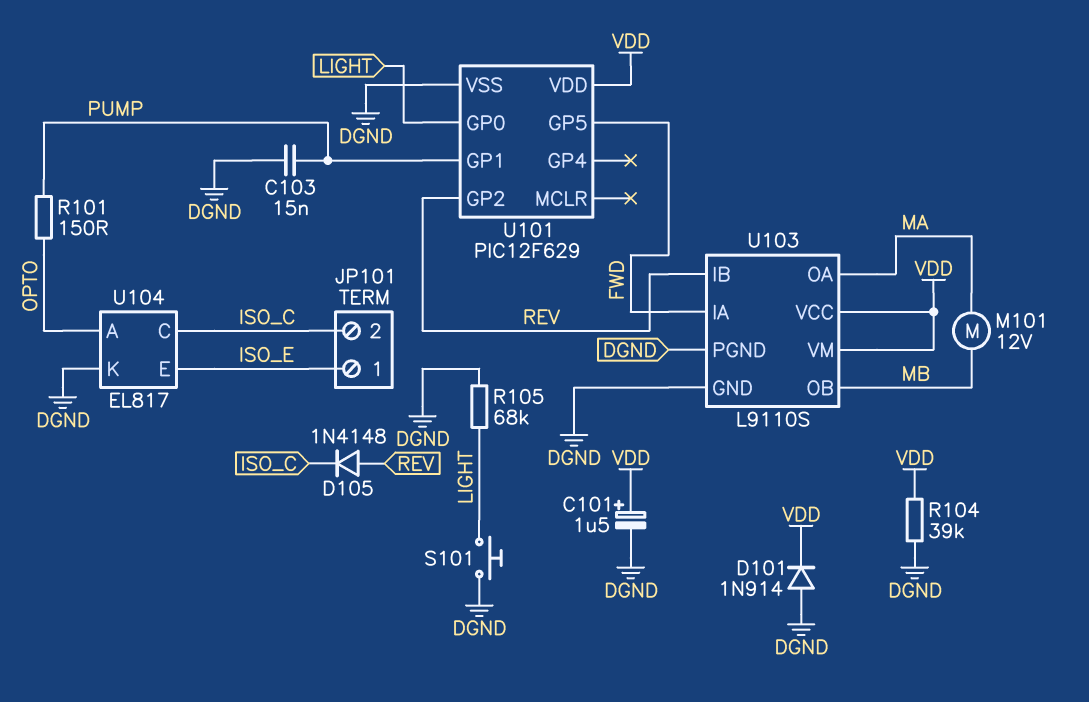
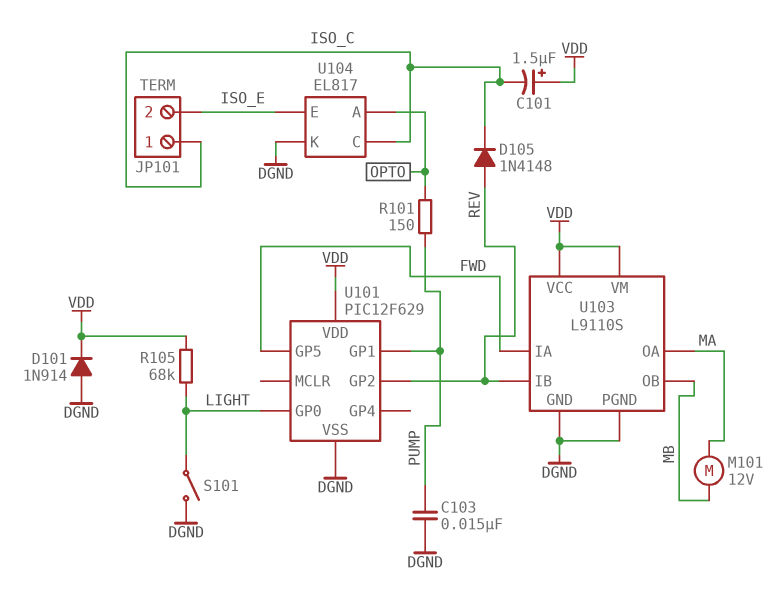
C101: 1.5uF (plus VDD, minus DGND) -> 1.5uF (plus VDD, minus ISO_C)
JP101 pin 1: ISO_E -> ISO_C
JP101 pin 2: ISO_C -> ISO_E
R104: 39k (DGND, VDD) -> none
R105: 68k (DGND, LIGHT) -> 68k (LIGHT, VDD)
S101: button (DGND, LIGHT) -> switch (DGND, LIGHT)

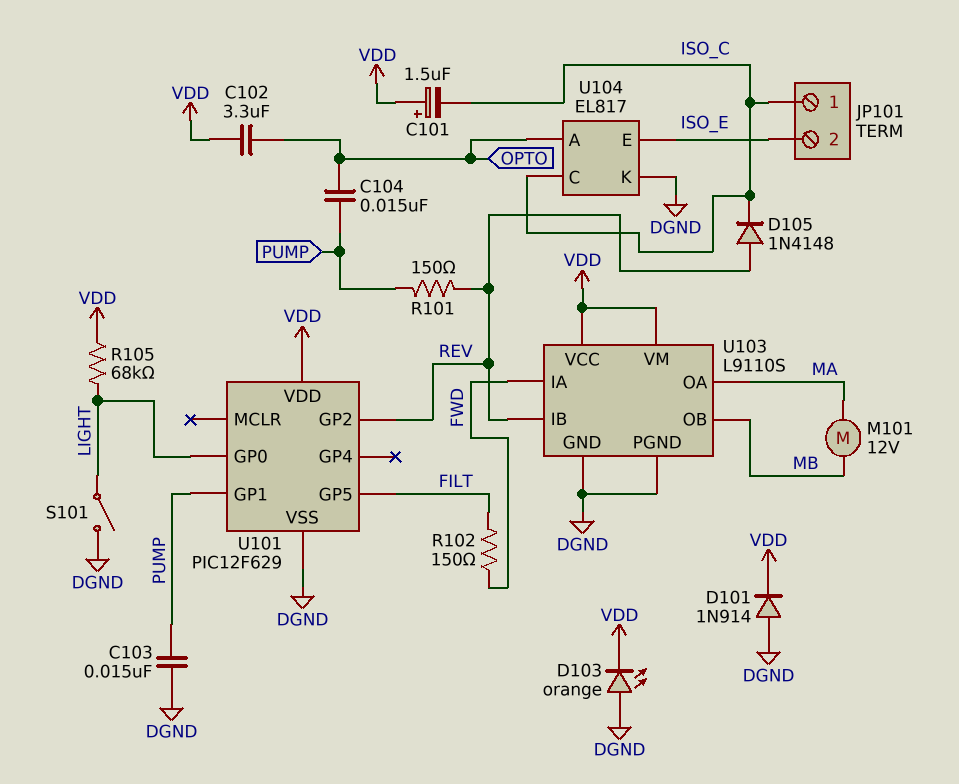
C102: none -> 3.3uF (OPTO, VDD)
C104: none -> 15nF (OPTO, PUMP)
D103: none -> LED orange (A DGND, K VDD)
R101: 150 (OPTO, PUMP) -> 150 (PUMP, REV)
R102: none -> 150 (FILT, FWD)
U101 pin GP5: FWD -> FILT

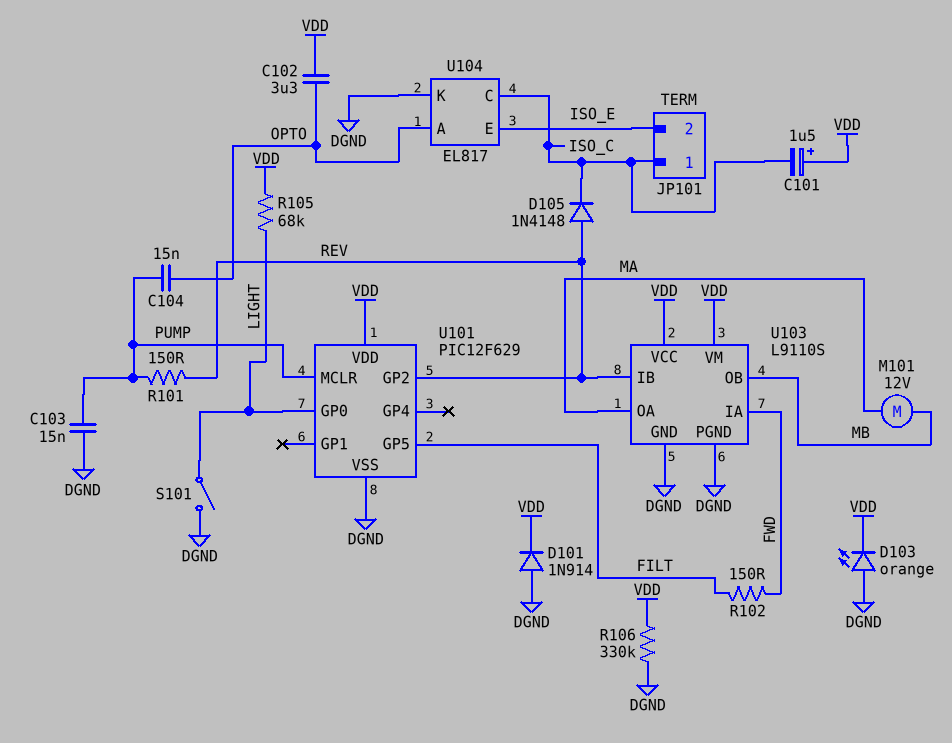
R106: none -> 330k (DGND, VDD)
U101 pin GP1: PUMP -> none
U101 pin MCLR: none -> PUMP

